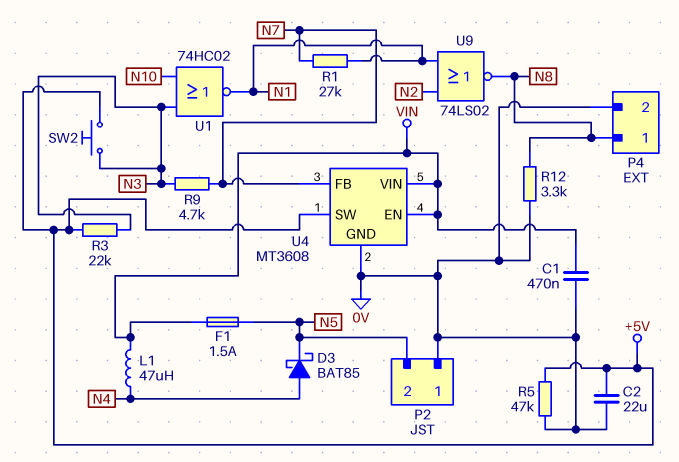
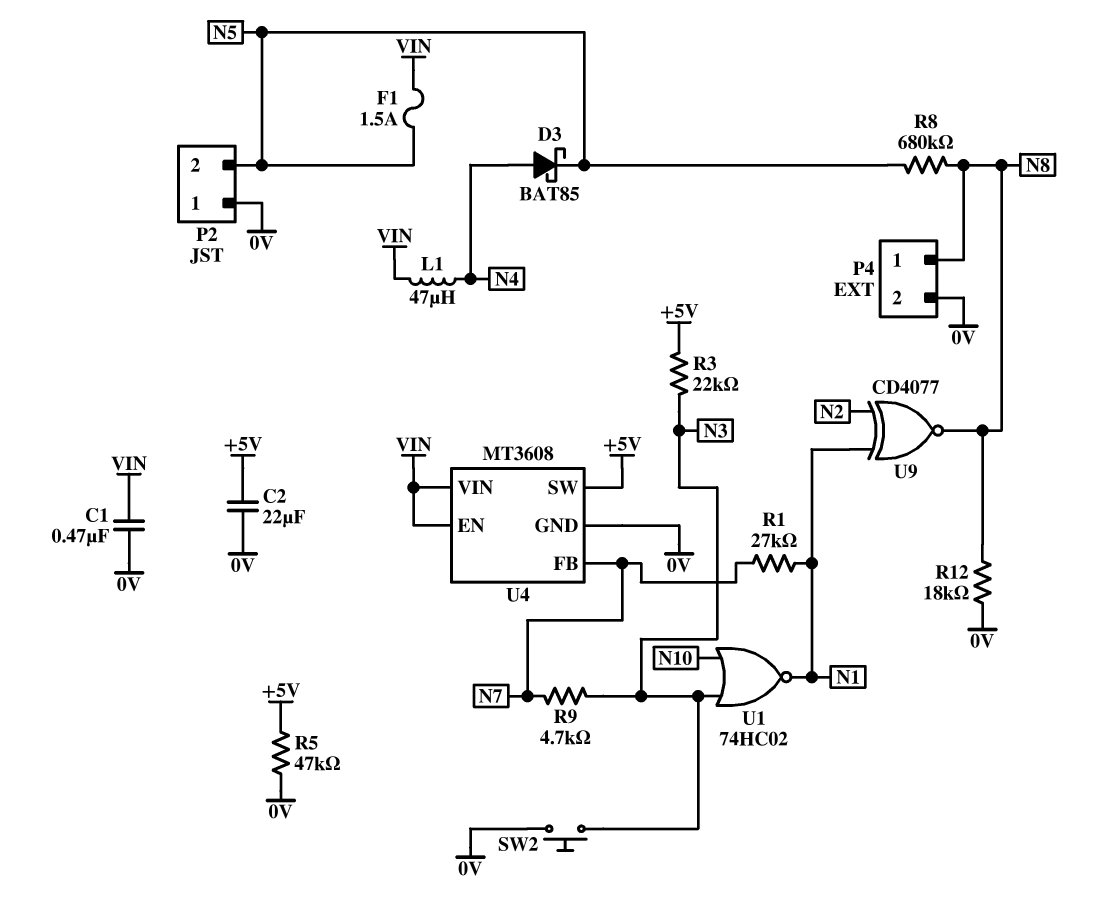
R8: none -> 680k (N5, N8)
R12: 3.3k (0V, N8) -> 18k (0V, N8)
SW2: button (+5V, N3) -> button (0V, N3)
U9: NOR 74LS02 (in N1, in N2, out N8) -> XNOR CD4077 (in N1, in N2, out N8)

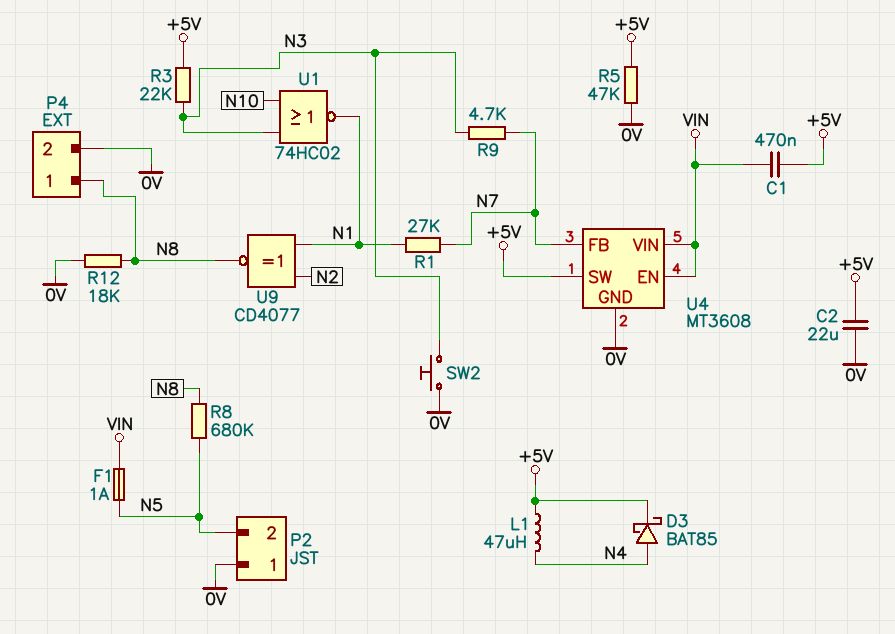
C1: 470nF (0V, VIN) -> 470nF (+5V, VIN)
D3: schottky BAT85 (A N4, K N5) -> schottky BAT85 (A N4, K +5V)
F1: 1.5A (N5, VIN) -> 1A (N5, VIN)
L1: 47uH (N4, VIN) -> 47uH (+5V, N4)

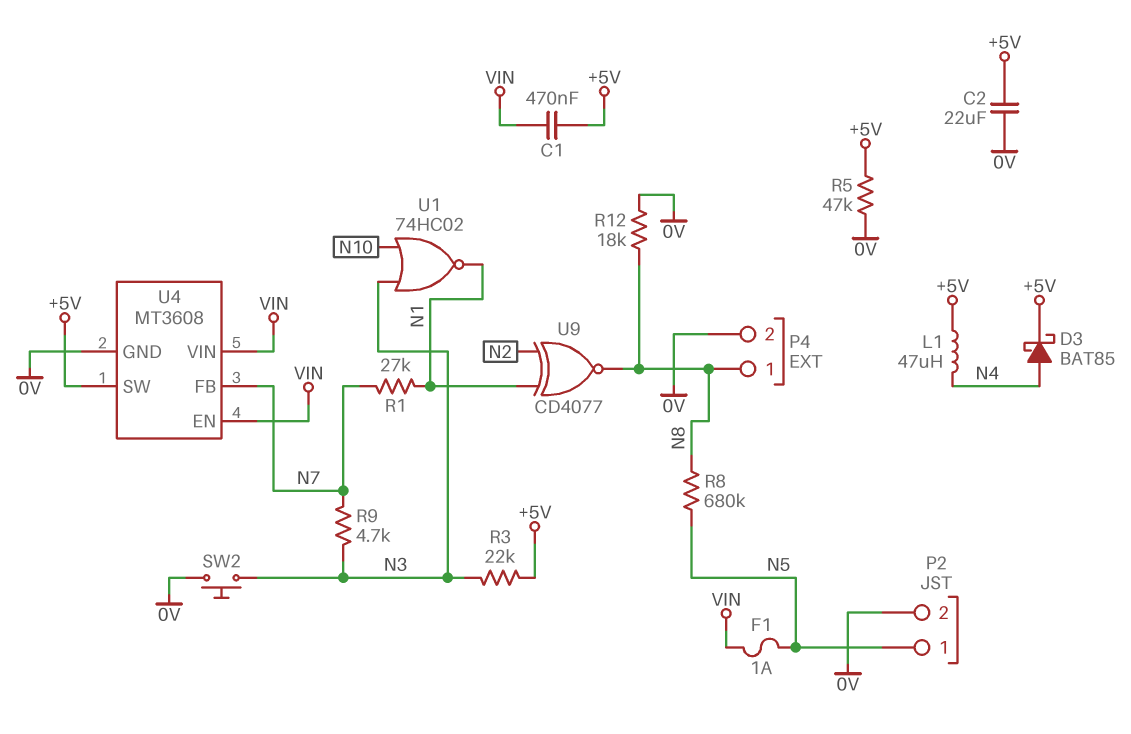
P2 pin 1: 0V -> N5
P2 pin 2: N5 -> 0V

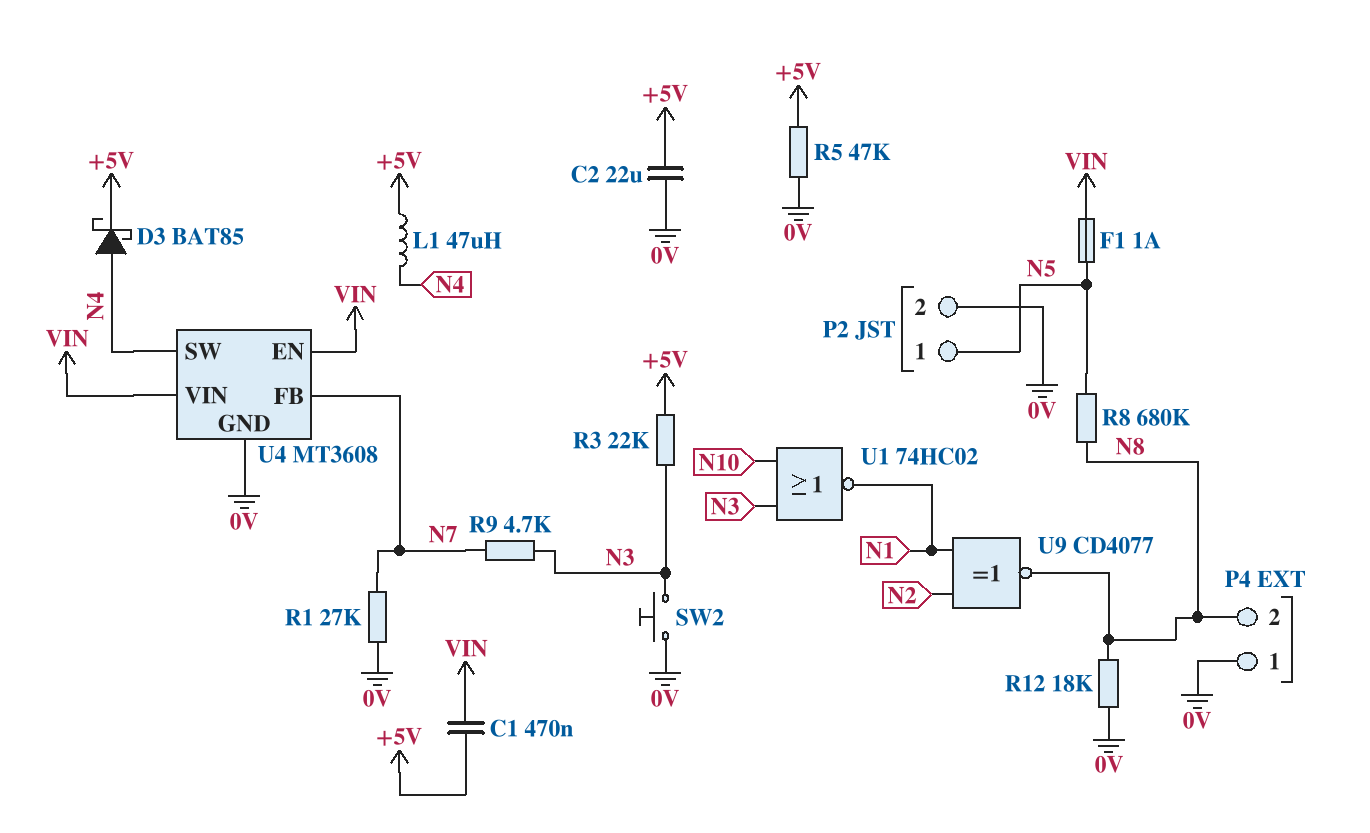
P4 pin 1: N8 -> 0V
P4 pin 2: 0V -> N8
R1: 27k (N1, N7) -> 27k (0V, N7)
U4 pin SW: +5V -> N4

